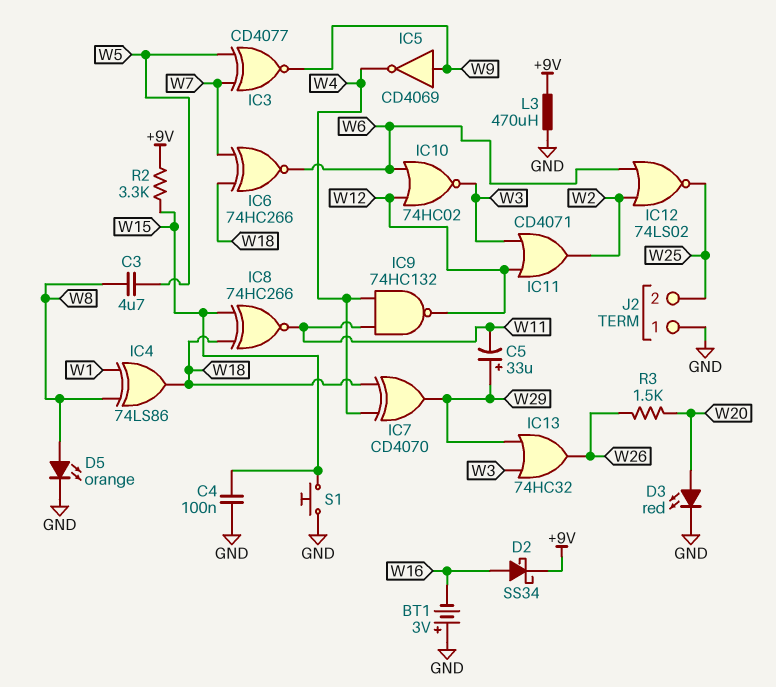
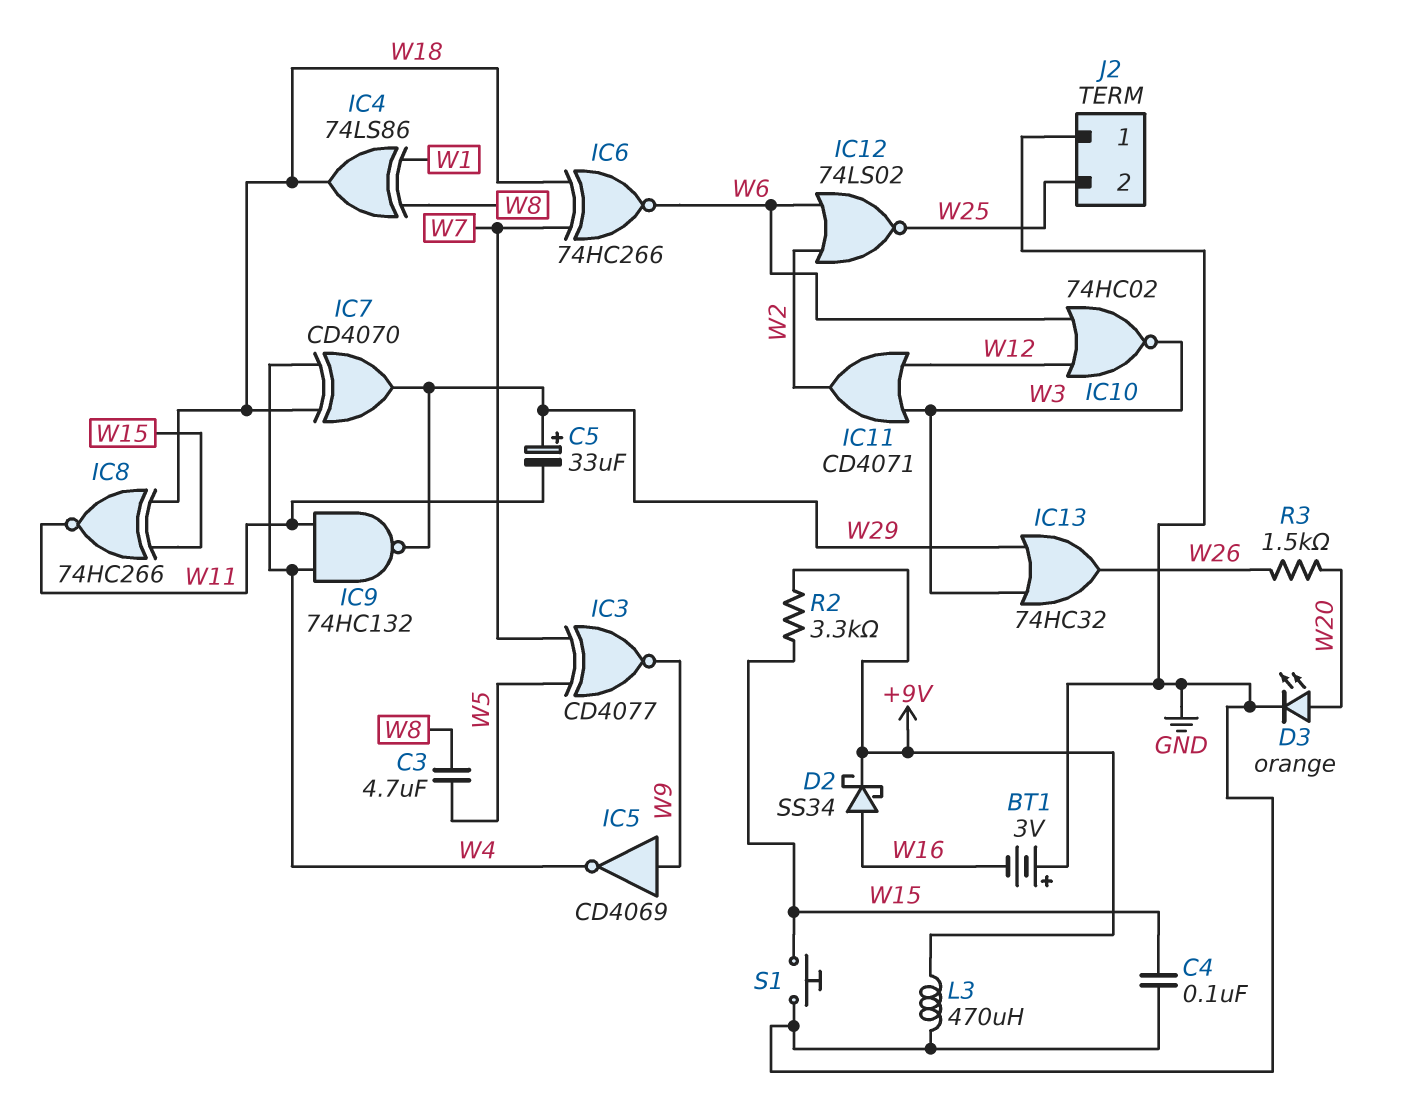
D3: LED red (A W20, K GND) -> LED orange (A W20, K GND)
D5: LED orange (A W8, K GND) -> none
IC9: NAND 74HC132 (in W4, in W11, out W12) -> NAND 74HC132 (in W4, in W11, out W29)

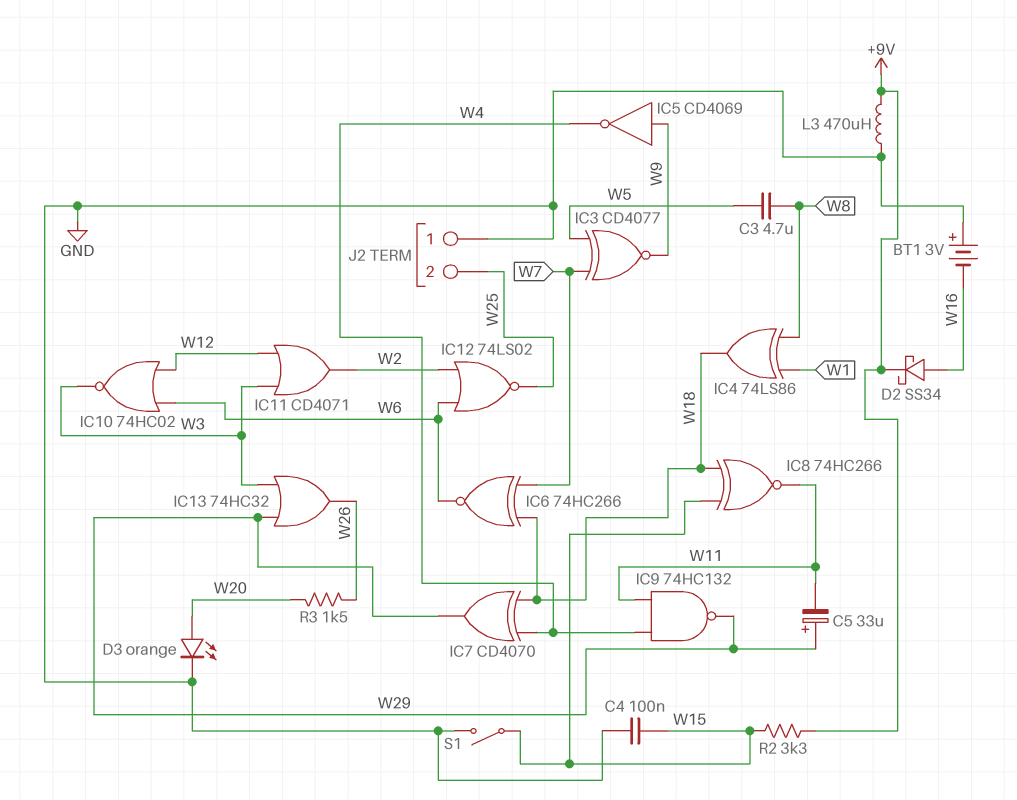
S1: button (GND, W15) -> switch (GND, W15)

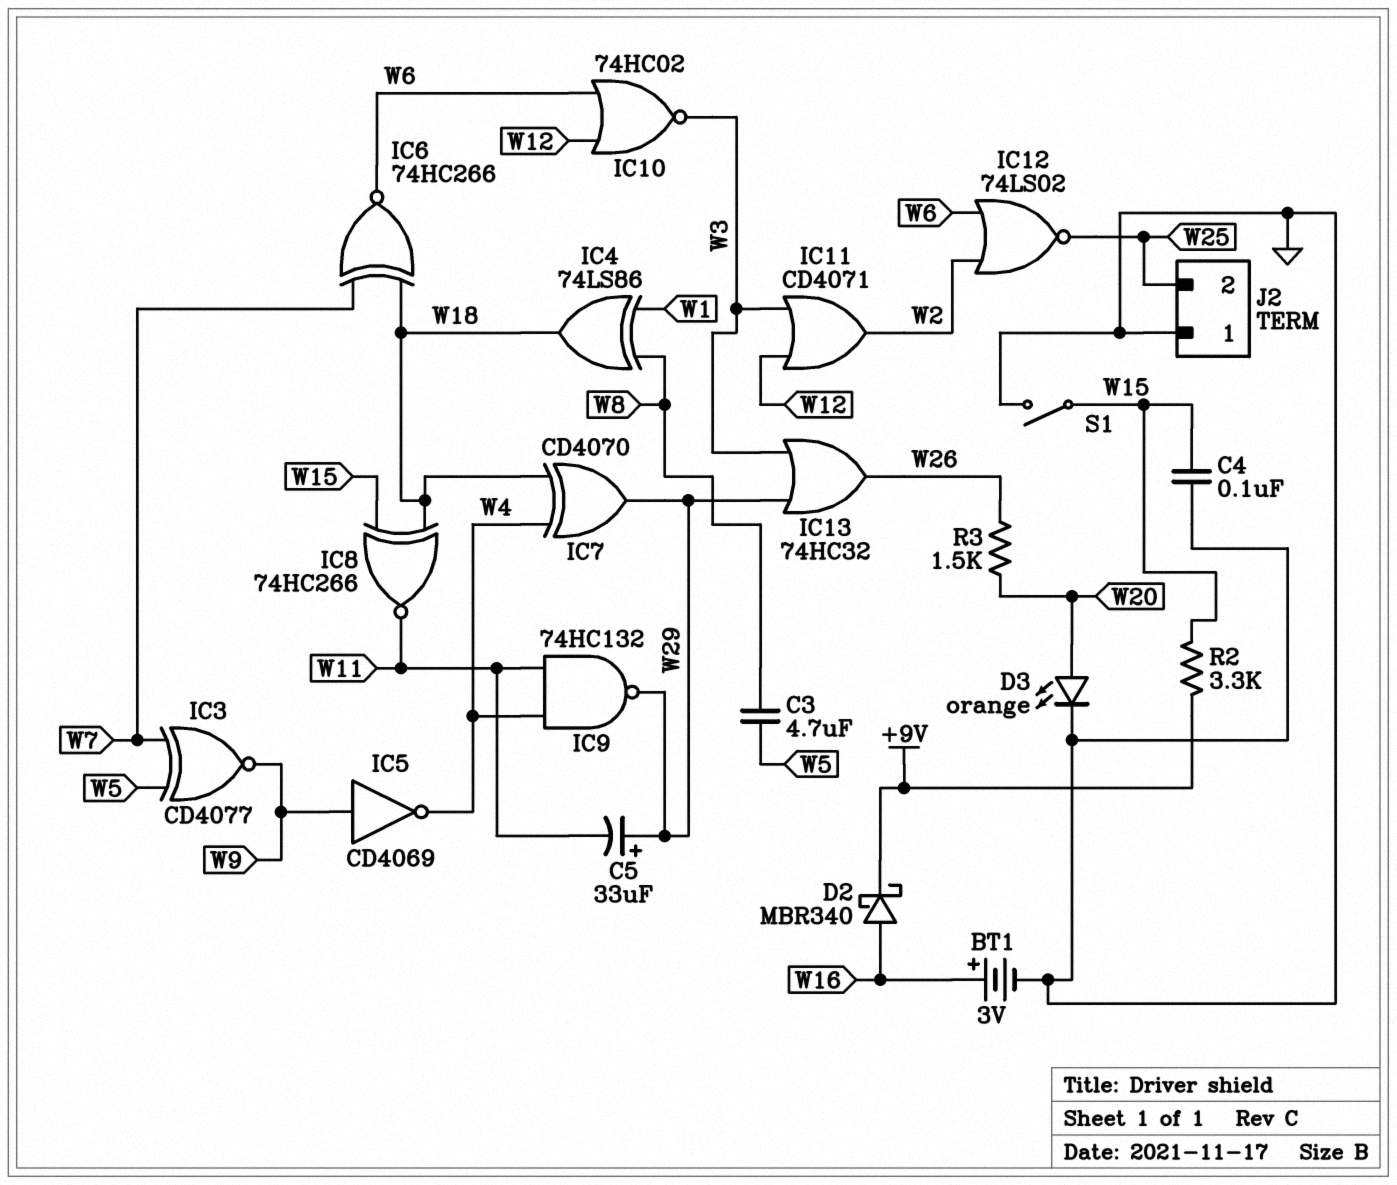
BT1: 3V (plus GND, minus W16) -> 3V (plus W16, minus GND)
D2: schottky SS34 (A W16, K +9V) -> schottky MBR340 (A W16, K +9V)
L3: 470uH (+9V, GND) -> none

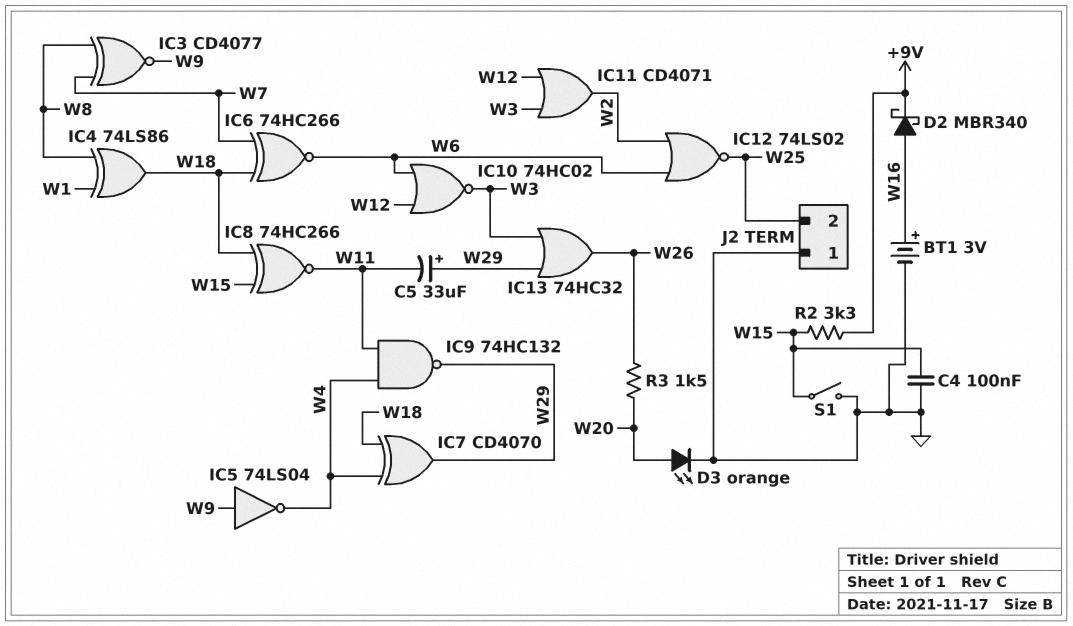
C3: 4.7uF (W5, W8) -> none
IC3: XNOR CD4077 (in W5, in W7, out W9) -> XNOR CD4077 (in W7, in W8, out W9)
IC5: NOT CD4069 (in W9, out W4) -> NOT 74LS04 (in W9, out W4)

